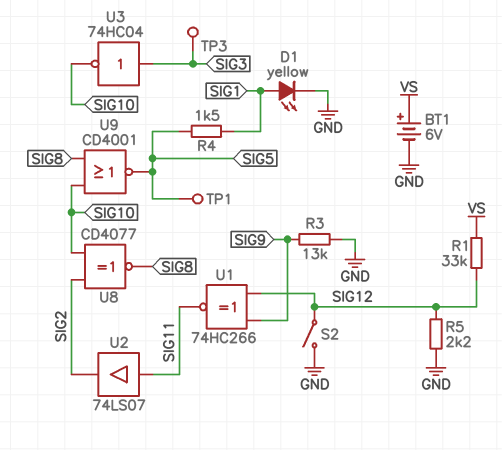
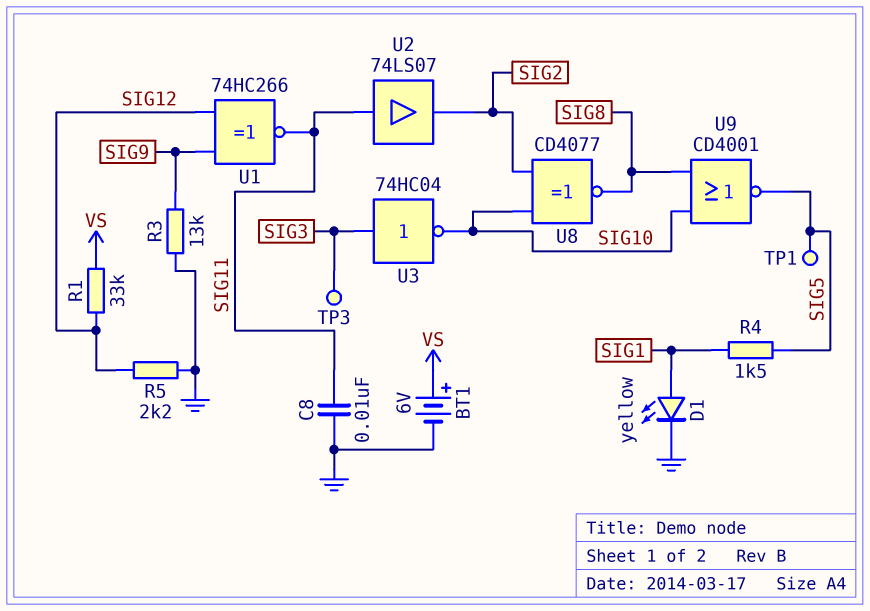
C8: none -> 10nF (GND, SIG11)
S2: switch (GND, SIG12) -> none

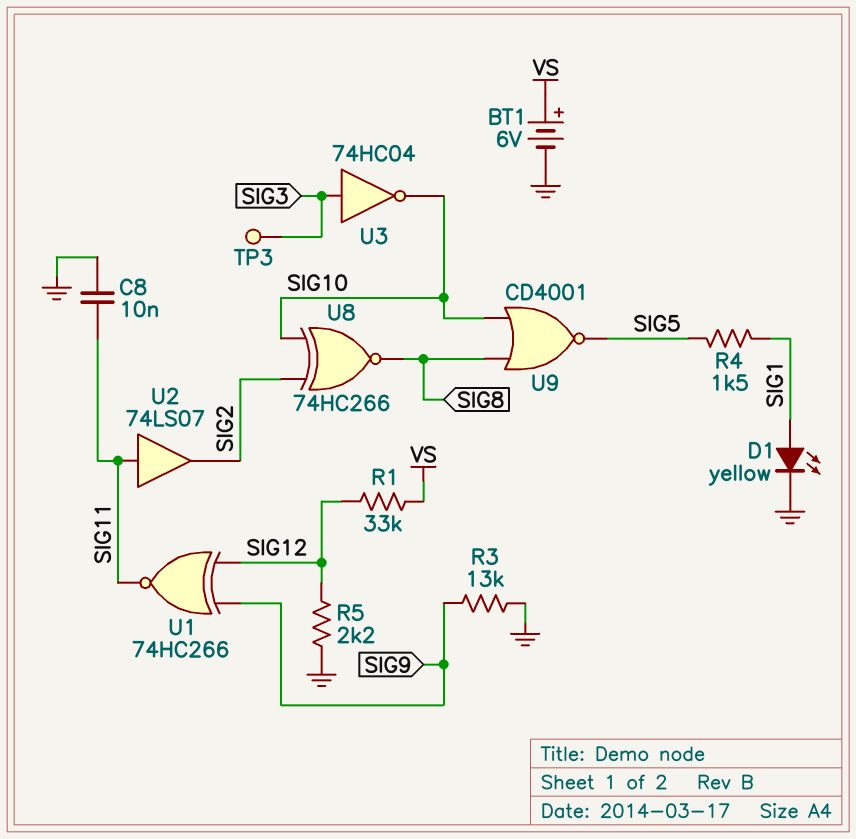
TP1: test point (SIG5) -> none
U8: XNOR CD4077 (in SIG2, in SIG10, out SIG8) -> XNOR 74HC266 (in SIG2, in SIG10, out SIG8)

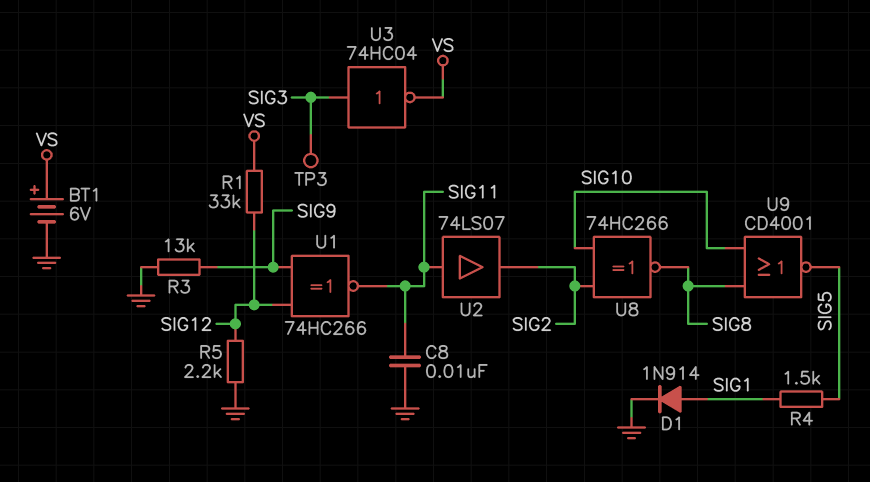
D1: LED yellow (A SIG1, K GND) -> diode 1N914 (A SIG1, K GND)
U3: NOT 74HC04 (in SIG3, out SIG10) -> NOT 74HC04 (in SIG3, out VS)

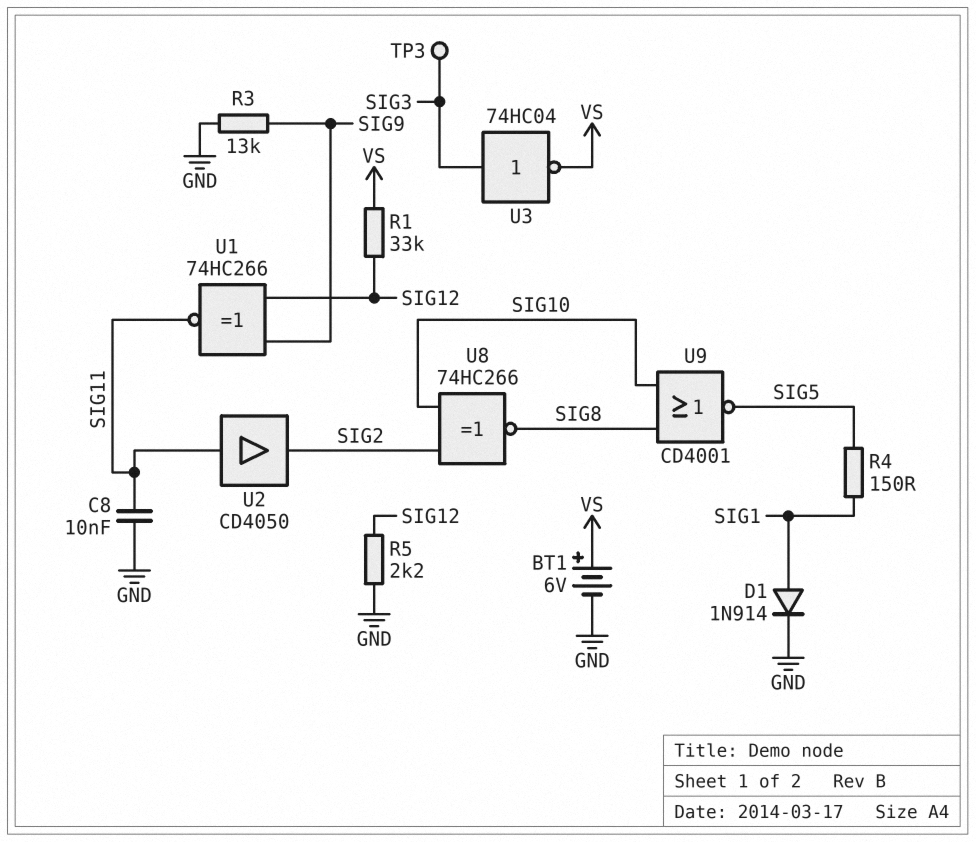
R4: 1.5k (SIG1, SIG5) -> 150 (SIG1, SIG5)
U2: buffer 74LS07 (in SIG11, out SIG2) -> buffer CD4050 (in SIG11, out SIG2)

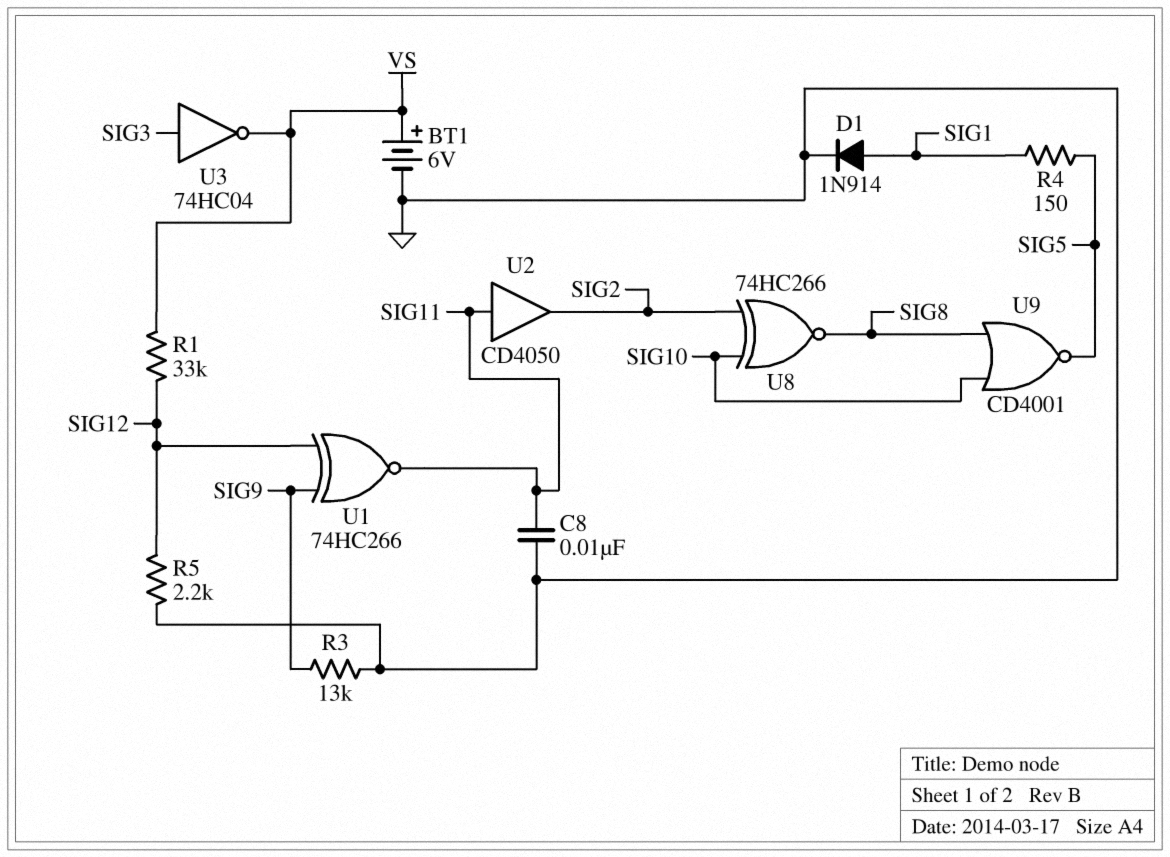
TP3: test point (SIG3) -> none

